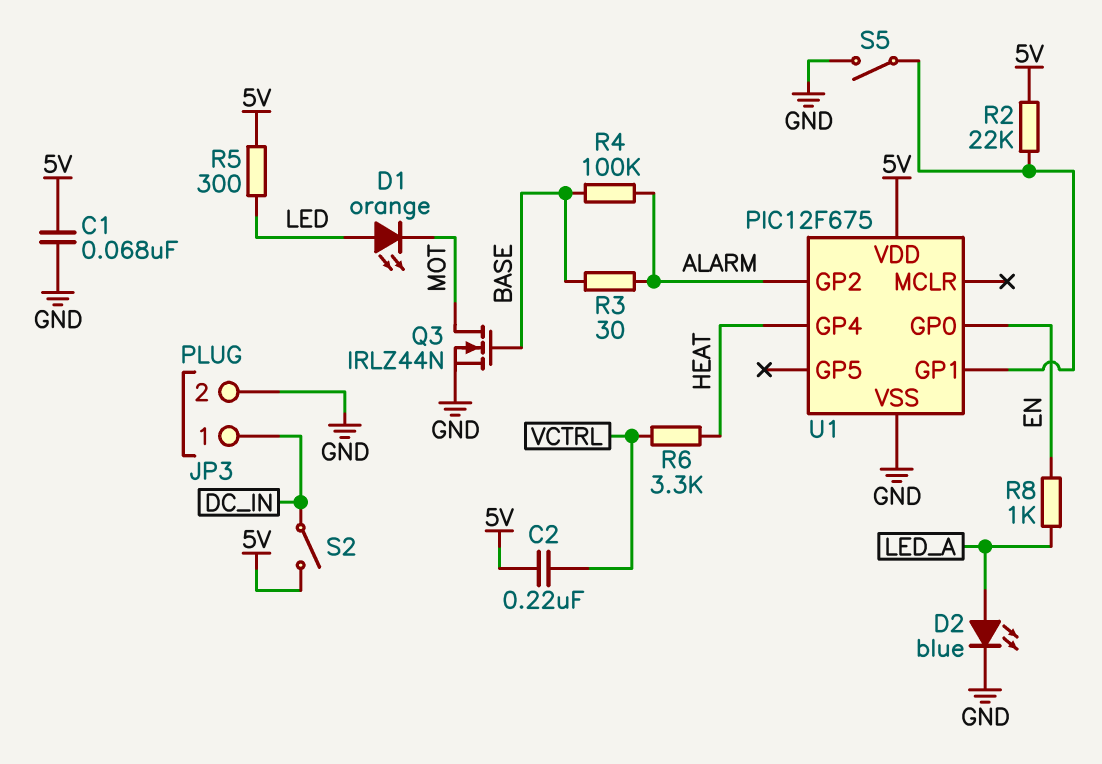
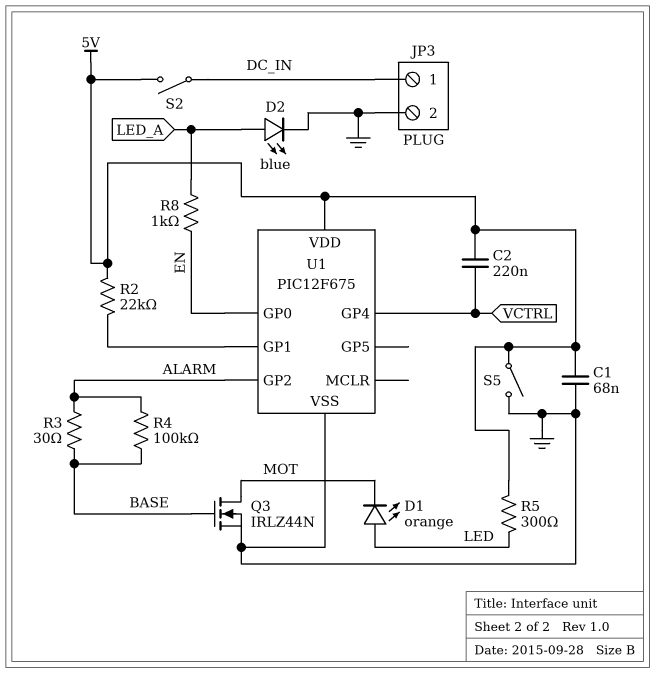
R6: 3.3k (HEAT, VCTRL) -> none
S5: switch (GND, U1/GP1) -> switch (5V, GND)
U1 pin GP4: HEAT -> VCTRL

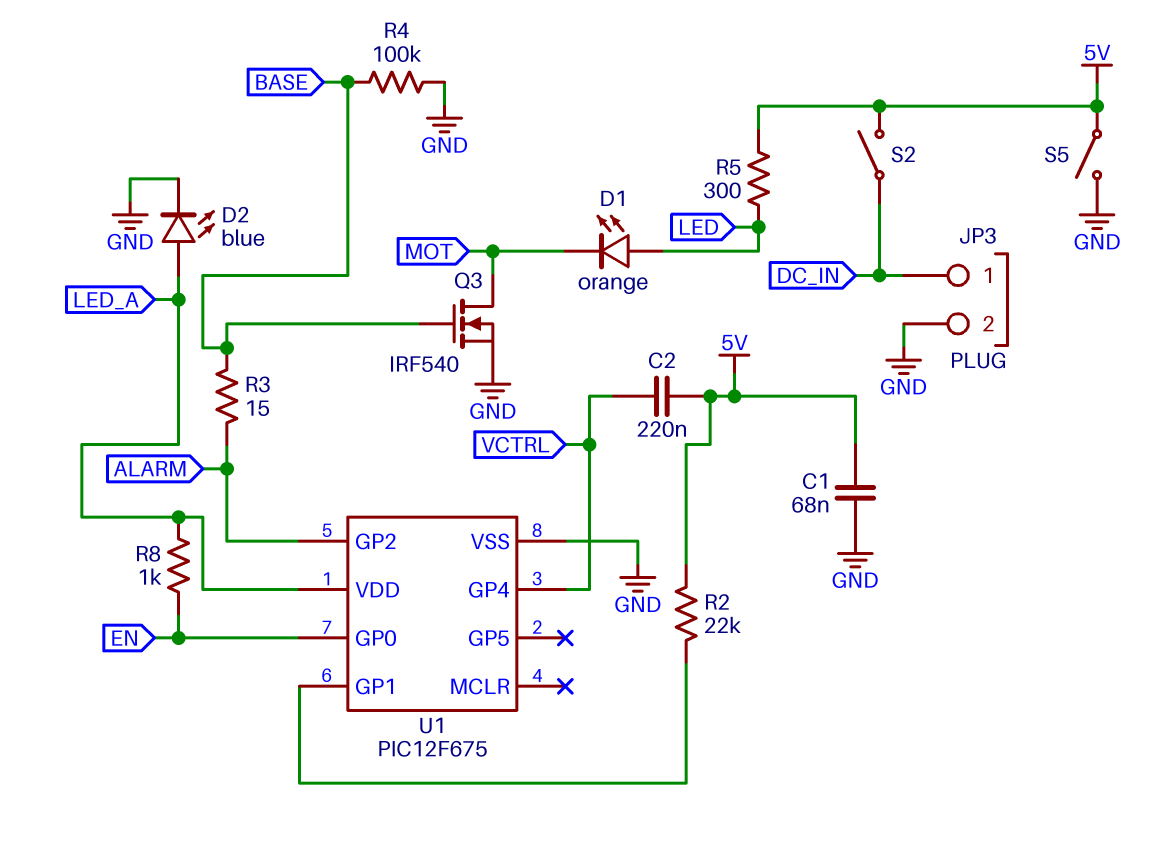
Q3: NMOS IRLZ44N (G BASE, D MOT, S GND) -> NMOS IRF540 (G BASE, D MOT, S GND)
R3: 30 (ALARM, BASE) -> 15 (ALARM, BASE)
R4: 100k (ALARM, BASE) -> 100k (BASE, GND)
U1 pin VDD: 5V -> LED_A

